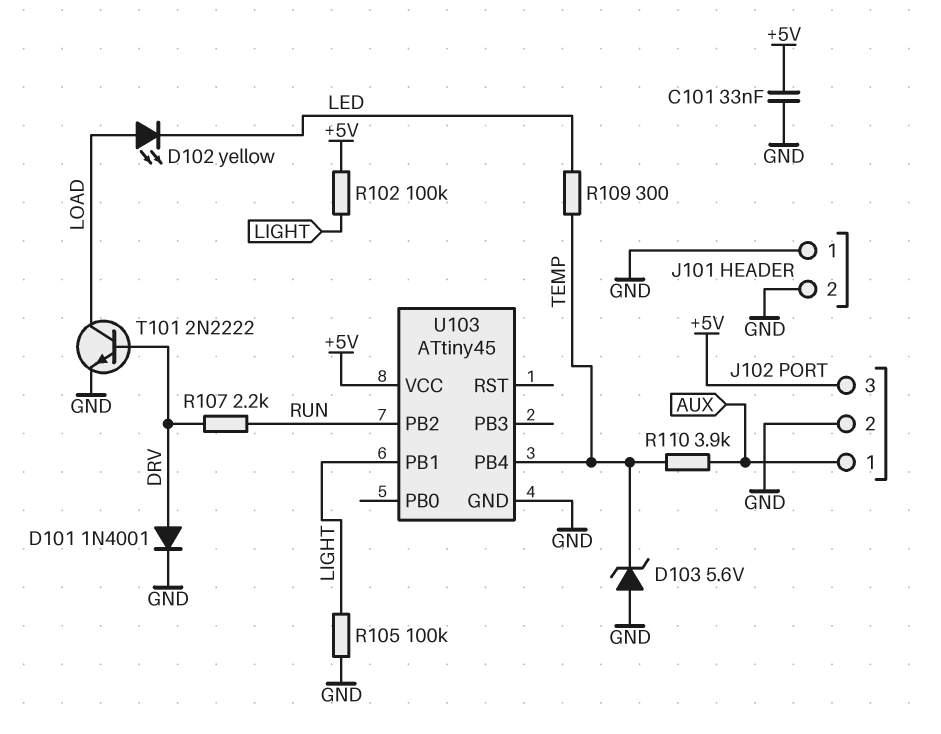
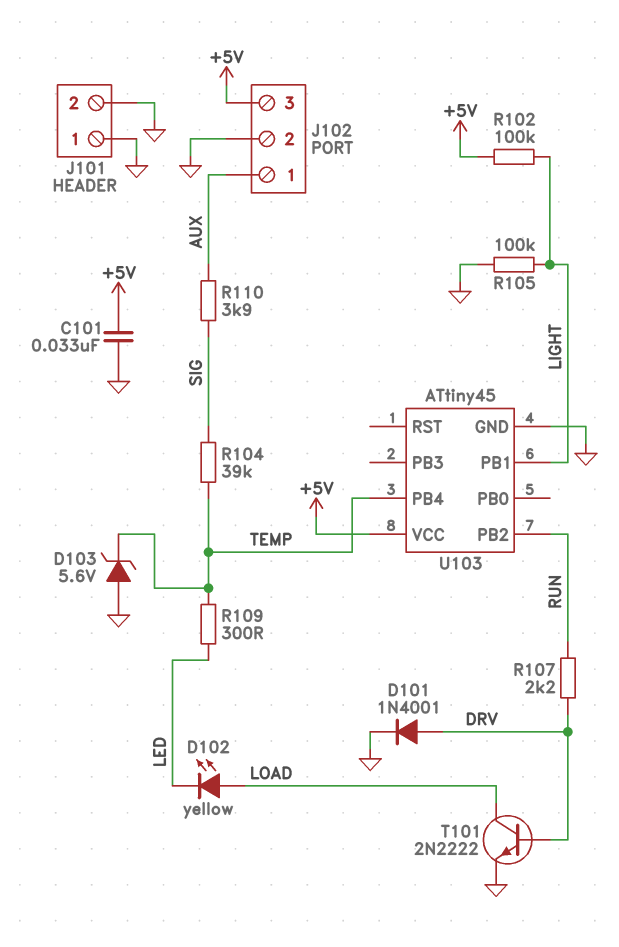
R104: none -> 39k (SIG, TEMP)
R110: 3.9k (AUX, TEMP) -> 3.9k (AUX, SIG)

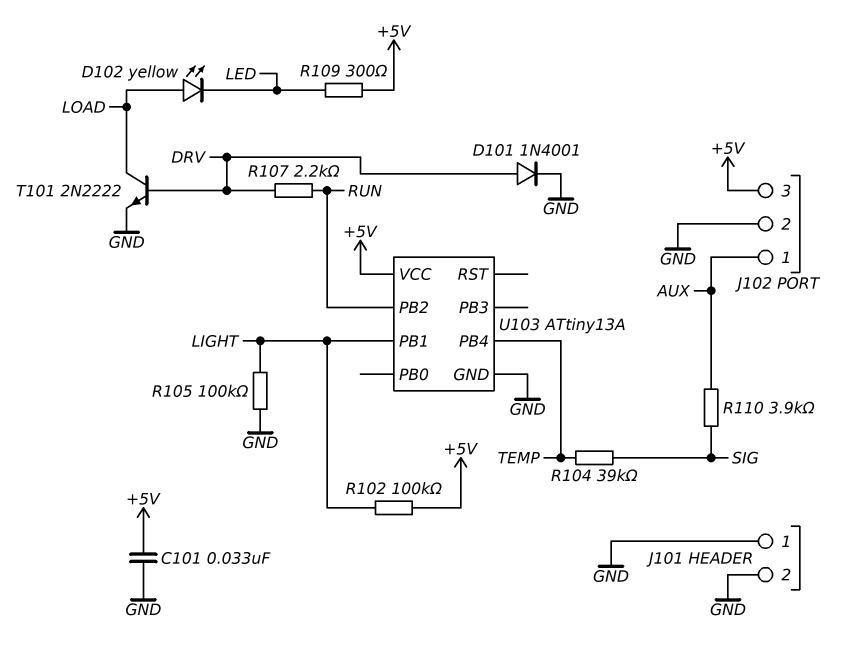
D103: zener 5.6V (A GND, K TEMP) -> none
R109: 300 (LED, TEMP) -> 300 (+5V, LED)
U103: ATtiny45 -> ATtiny13A

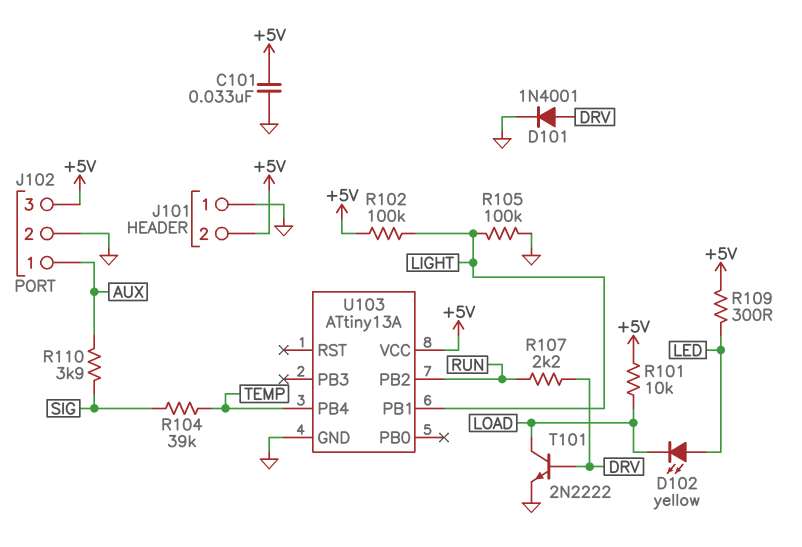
D102: LED yellow (A LOAD, K LED) -> LED yellow (A LED, K LOAD)
J101 pin 2: GND -> +5V
R101: none -> 10k (+5V, LOAD)

